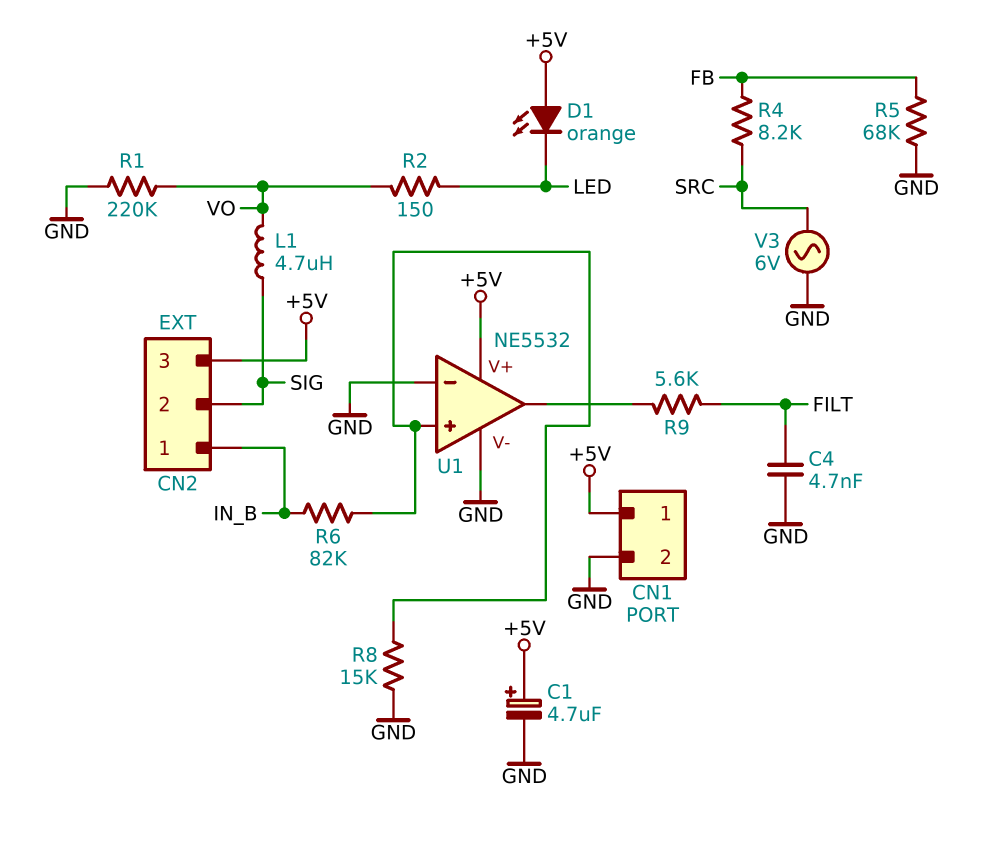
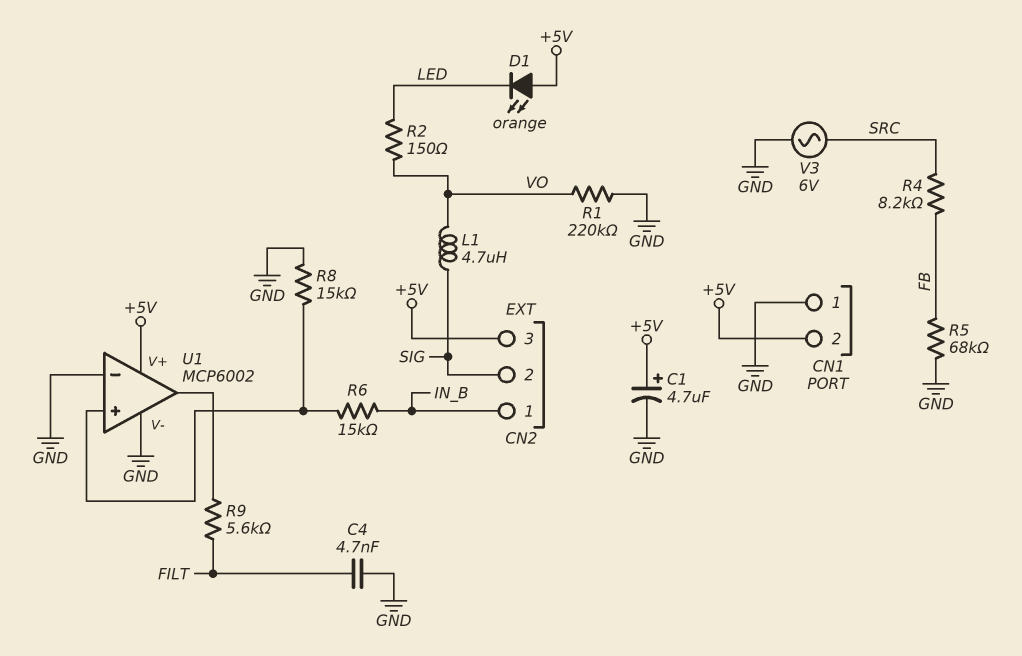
CN1 pin 1: +5V -> GND
CN1 pin 2: GND -> +5V
R6: 82k (IN_B, U1/in+) -> 15k (IN_B, U1/in+)
U1: NE5532 -> MCP6002

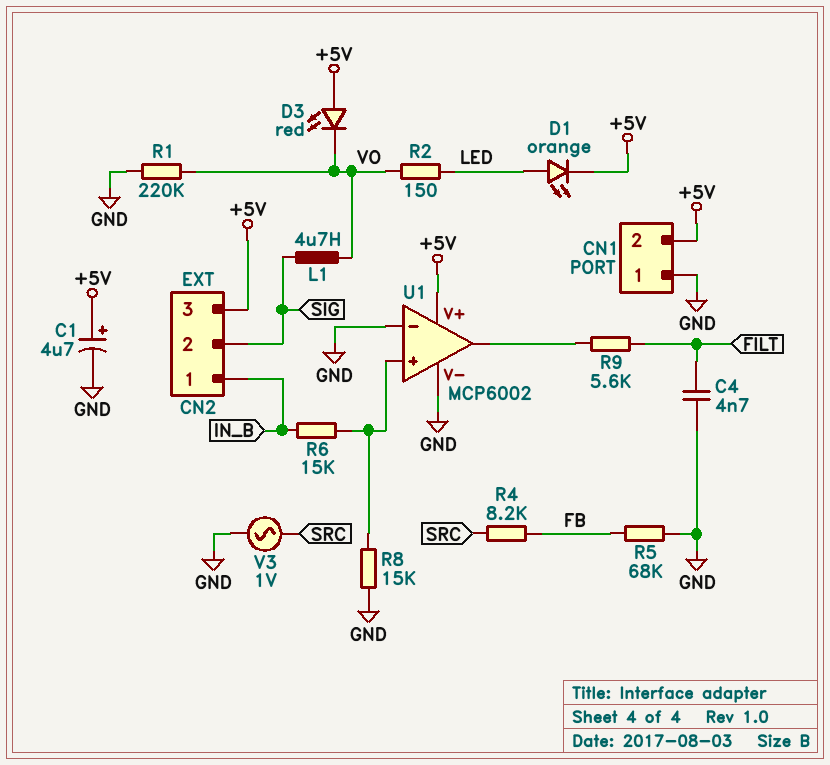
D1: LED orange (A +5V, K LED) -> LED orange (A LED, K +5V)
D3: none -> LED red (A +5V, K VO)
V3: AC 6V (GND, SRC) -> AC 1V (GND, SRC)

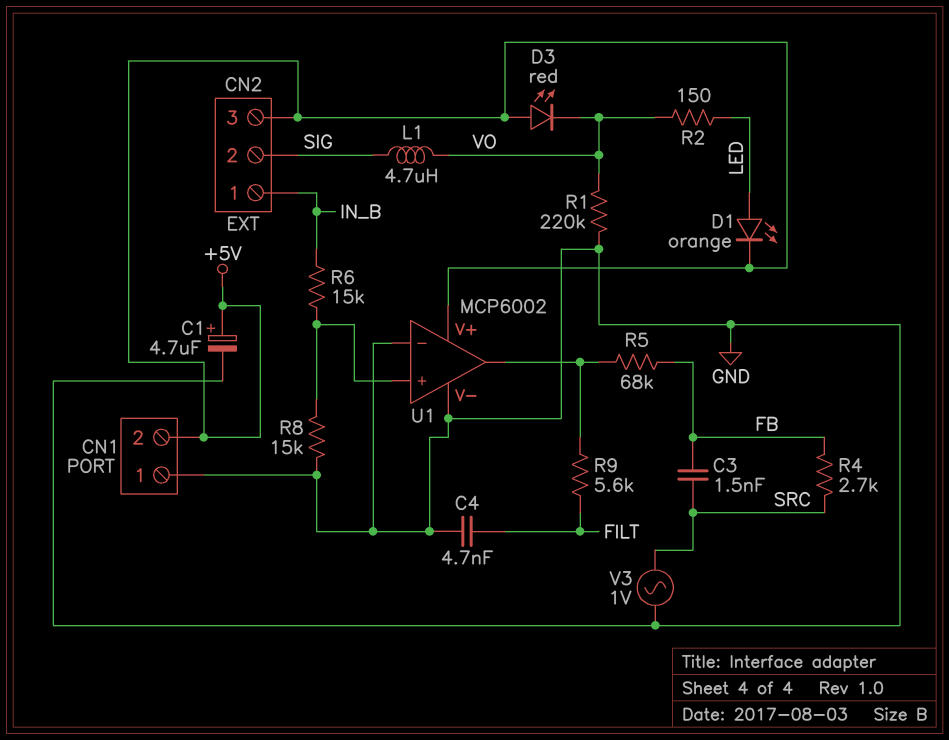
C3: none -> 1.5nF (FB, SRC)
R4: 8.2k (FB, SRC) -> 2.7k (FB, SRC)
R5: 68k (FB, GND) -> 68k (FB, U1/out)

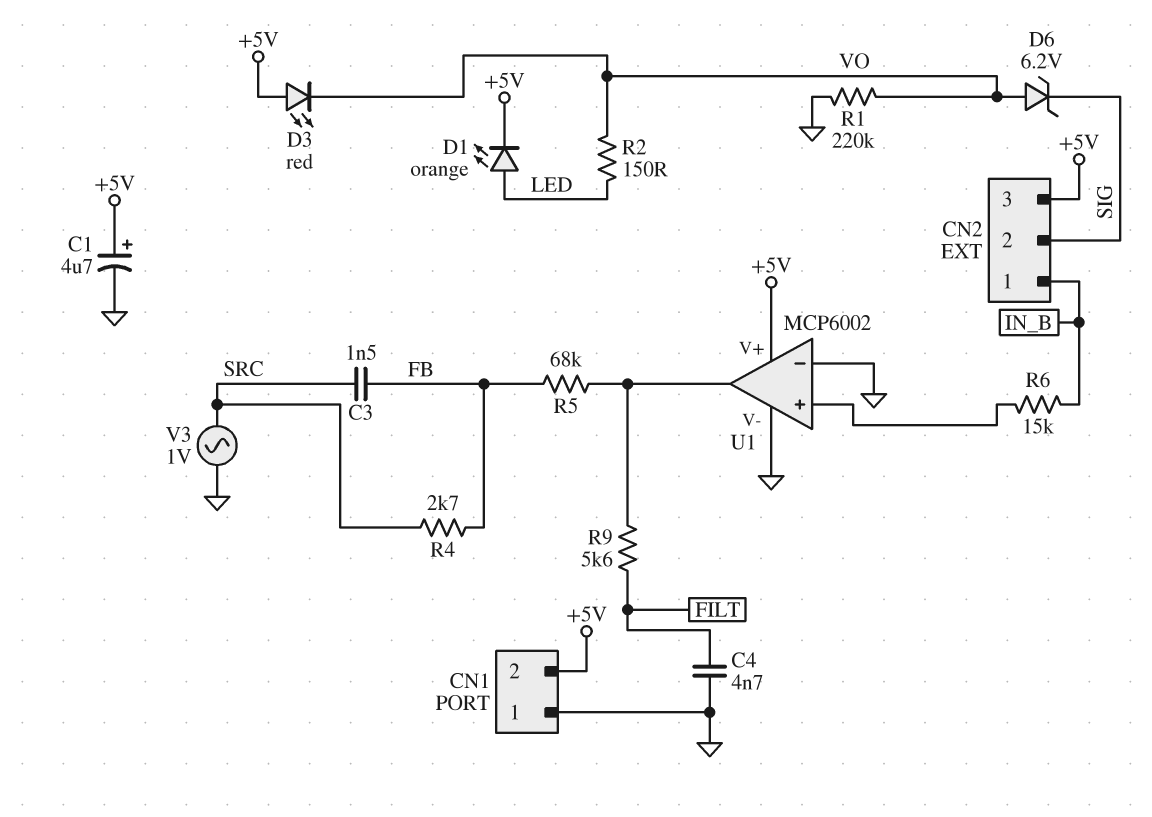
D6: none -> zener 6.2V (A VO, K SIG)
L1: 4.7uH (SIG, VO) -> none
R8: 15k (GND, U1/in+) -> none

